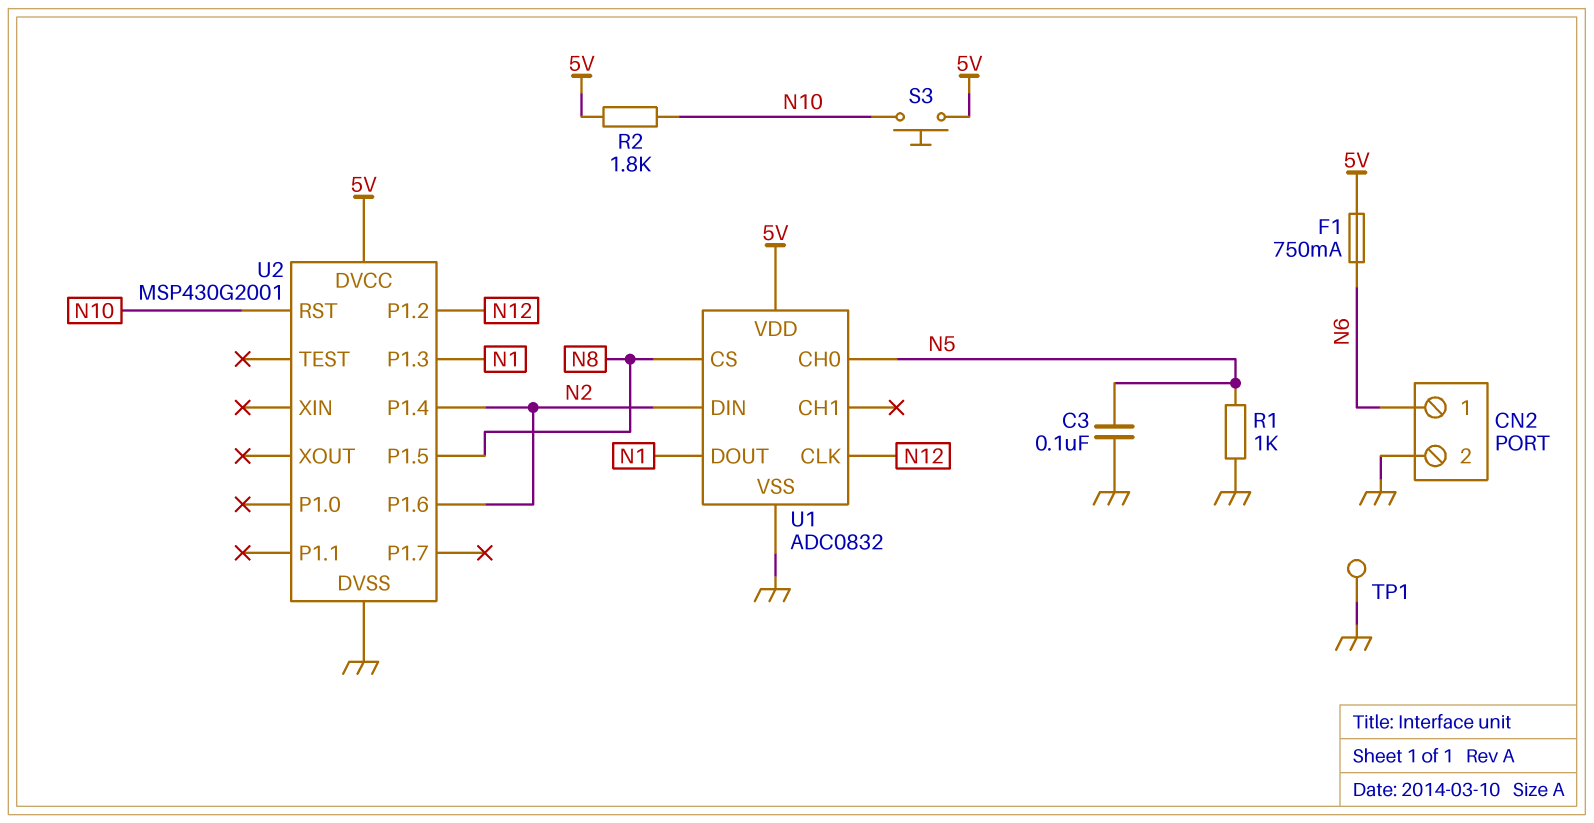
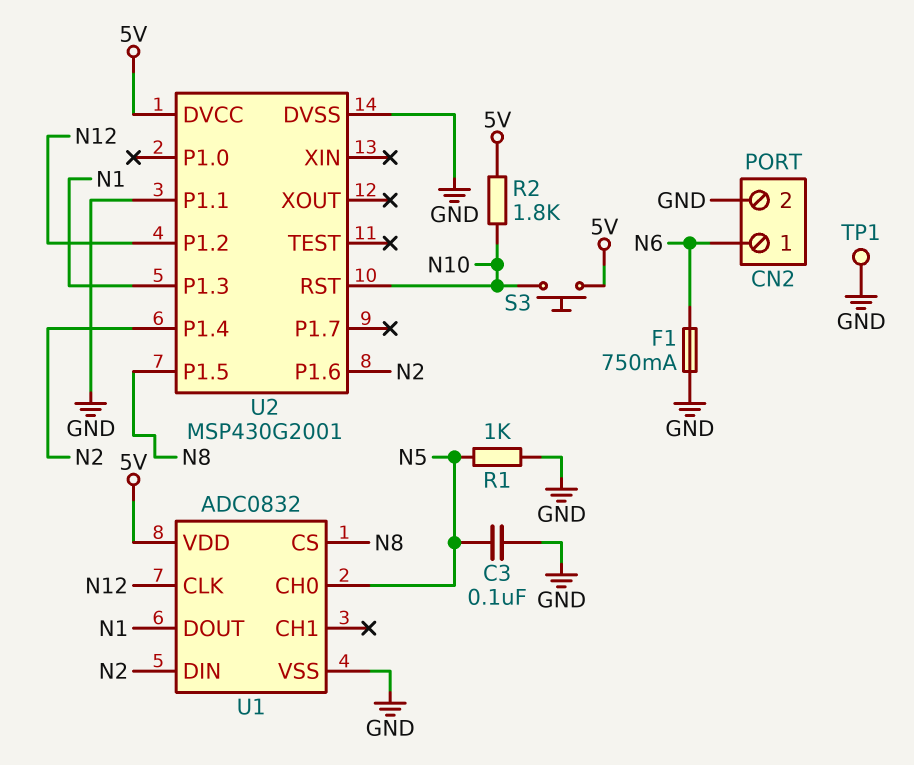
F1: 750mA (5V, N6) -> 750mA (GND, N6)
U2 pin P1.1: none -> GND

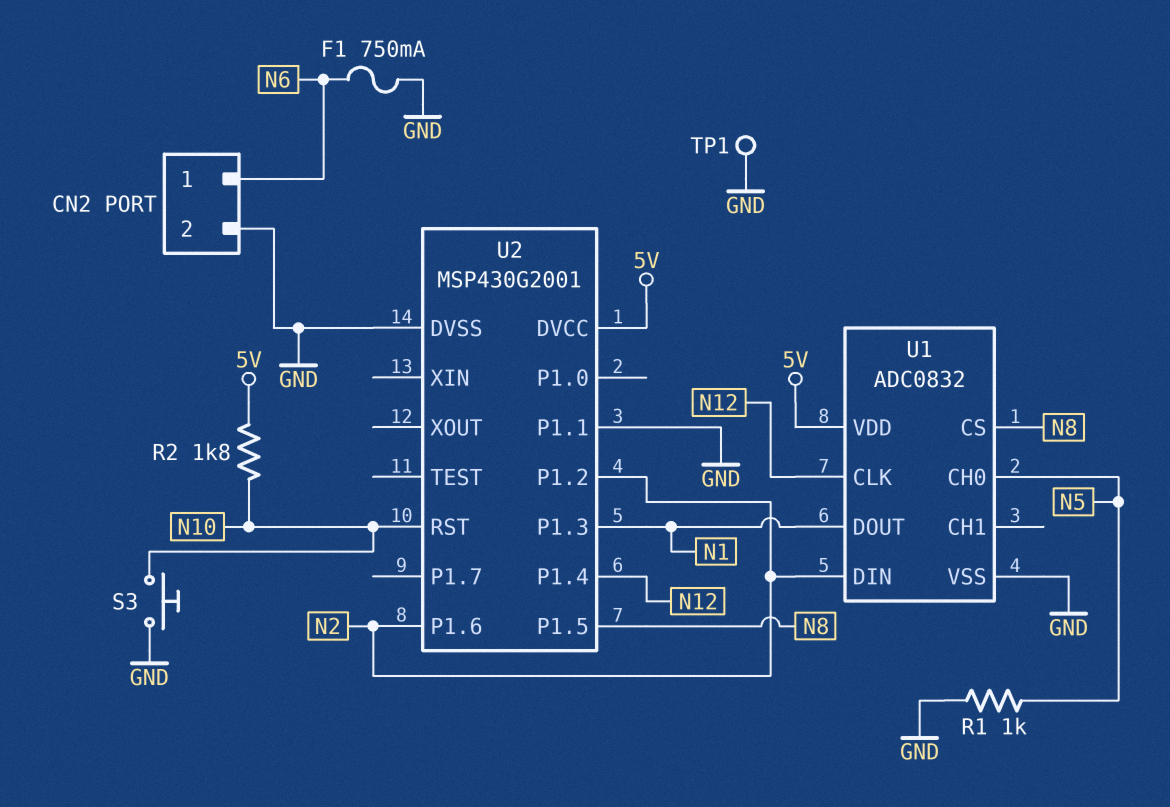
C3: 100nF (GND, N5) -> none
S3: button (5V, N10) -> button (GND, N10)
U2 pin P1.2: N12 -> N2
U2 pin P1.4: N2 -> N12

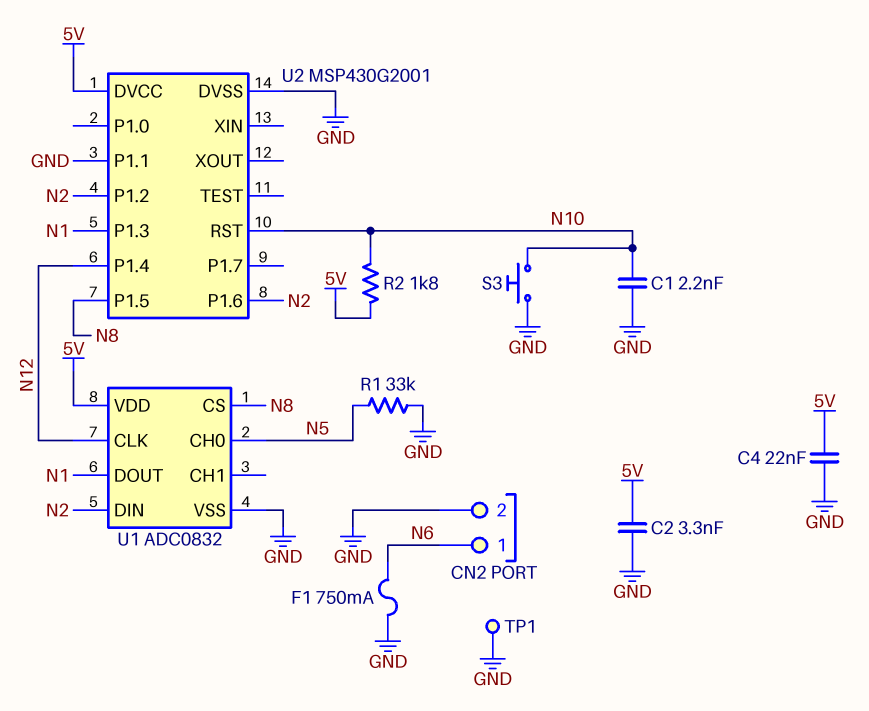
C1: none -> 2.2nF (GND, N10)
C2: none -> 3.3nF (5V, GND)
C4: none -> 22nF (5V, GND)
R1: 1k (GND, N5) -> 33k (GND, N5)

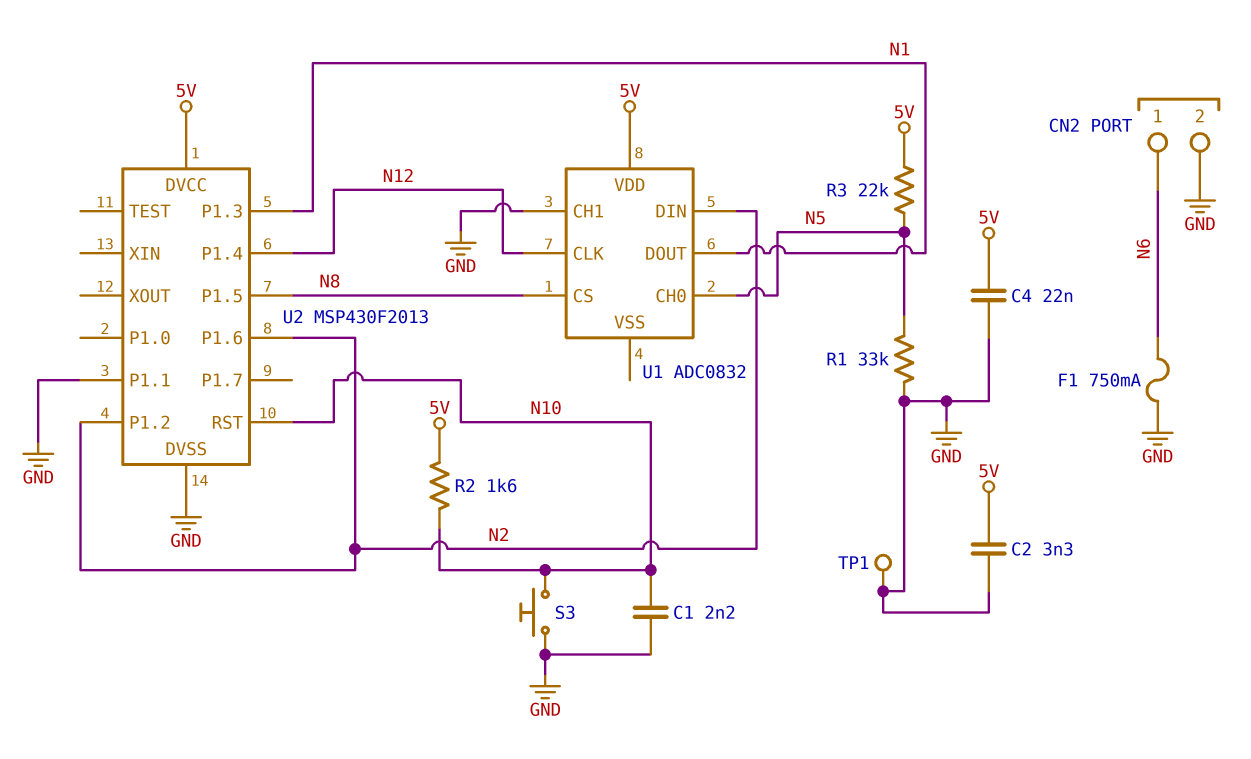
R2: 1.8k (5V, N10) -> 1.6k (5V, N10)
R3: none -> 22k (5V, N5)
U1 pin CH1: none -> GND
U1 pin VSS: GND -> none
U2: MSP430G2001 -> MSP430F2013

